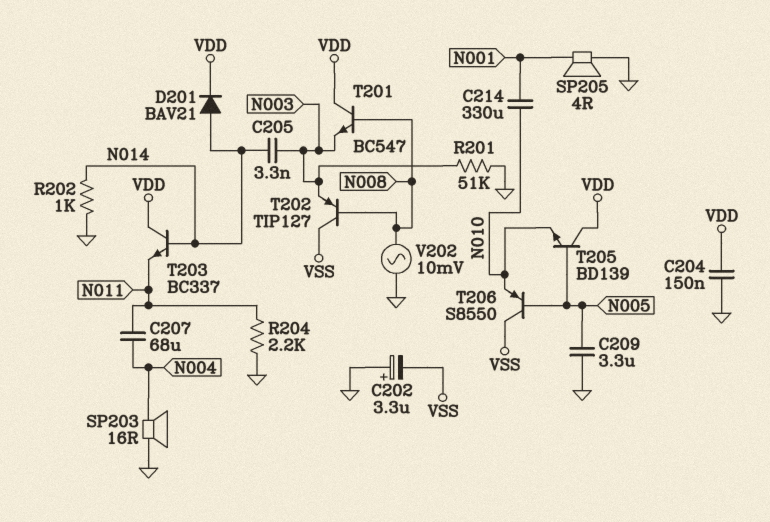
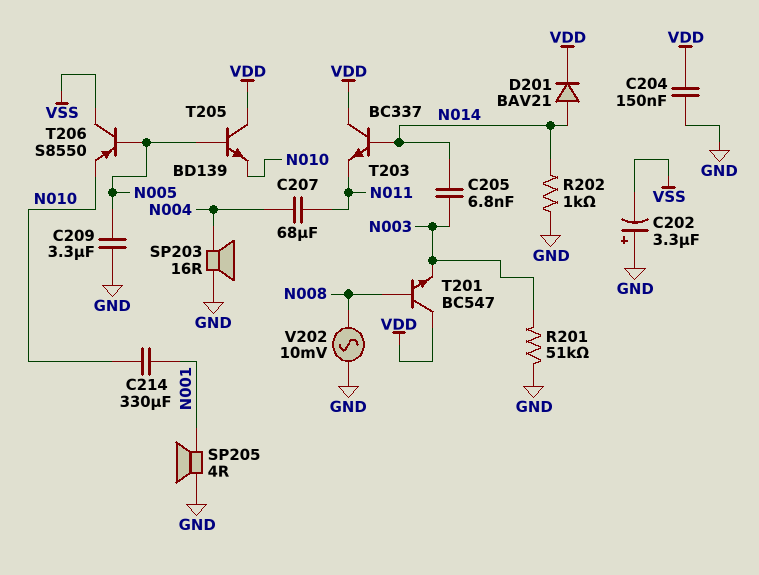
C205: 3.3nF (N003, N014) -> 6.8nF (N003, N014)
R204: 2.2k (GND, N011) -> none
T202: PNP TIP127 (B N008, C VSS, E N003) -> none

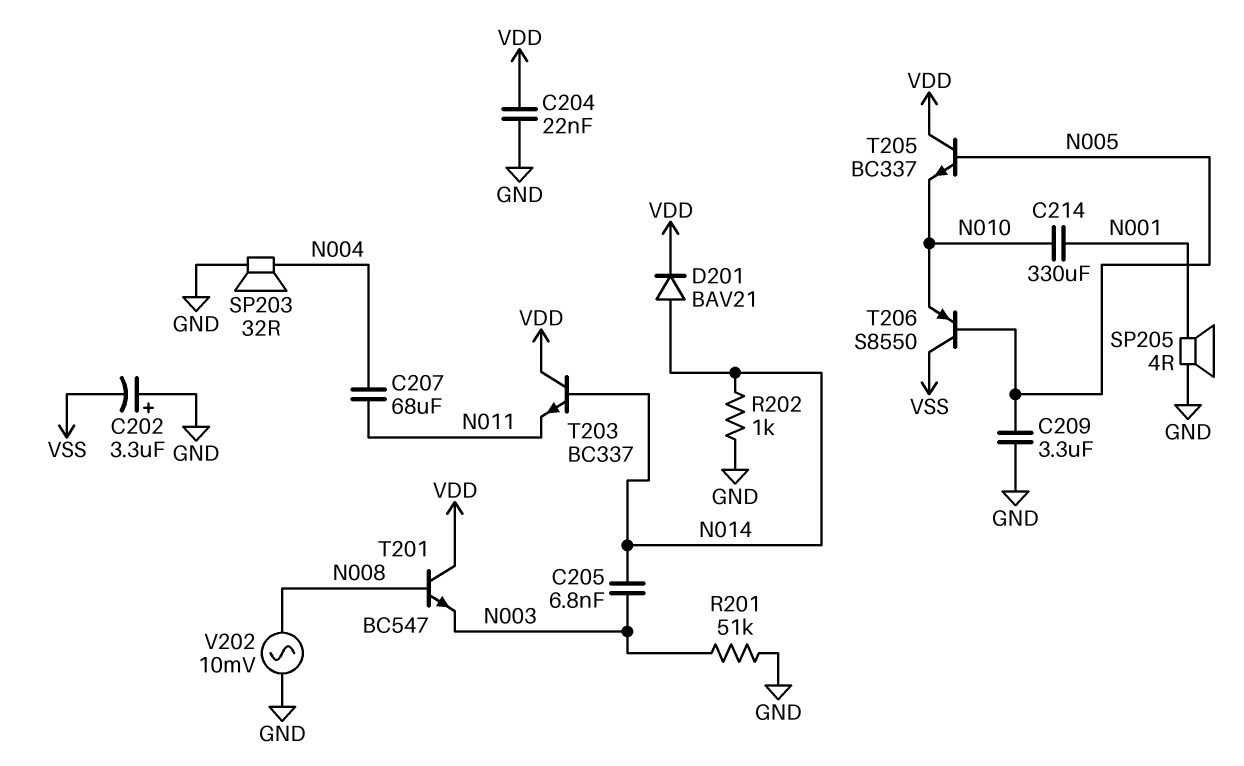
C204: 150nF (GND, VDD) -> 22nF (GND, VDD)
SP203: speaker 16R (GND, N004) -> speaker 32R (GND, N004)
T205: NPN BD139 (B N005, C VDD, E N010) -> NPN BC337 (B N005, C VDD, E N010)

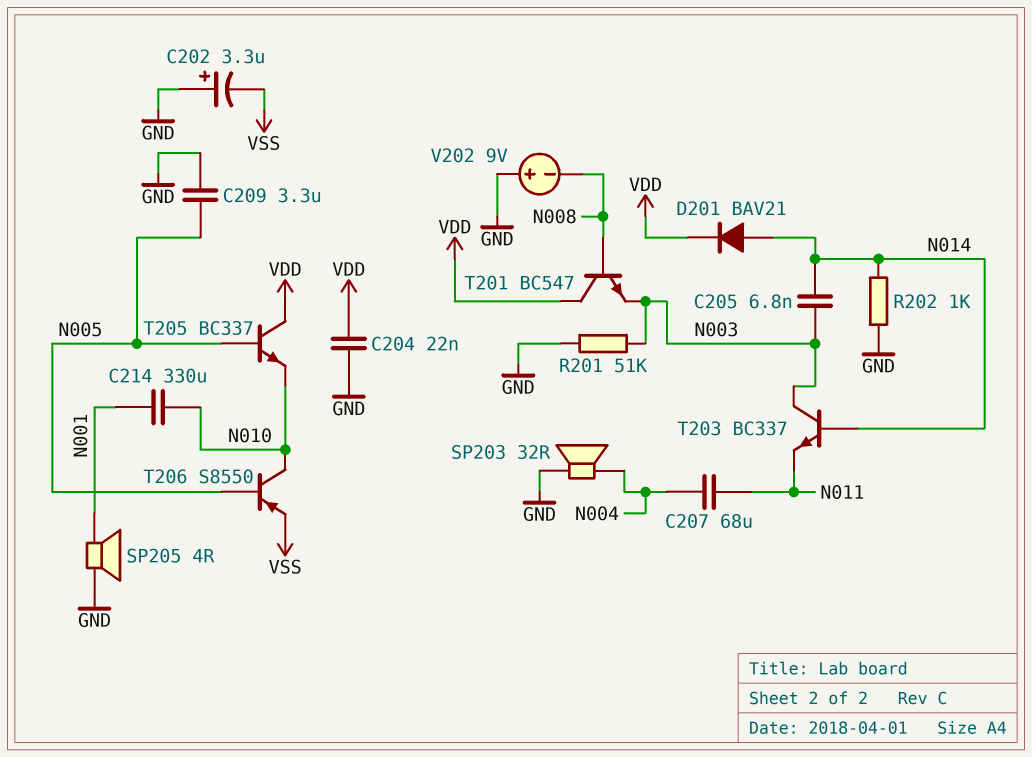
T203: NPN BC337 (B N014, C VDD, E N011) -> NPN BC337 (B N014, C N003, E N011)
T206: PNP S8550 (B N005, C VSS, E N010) -> PNP S8550 (B N005, C N010, E VSS)
V202: AC 10mV (GND, N008) -> 9V (plus GND, minus N008)

